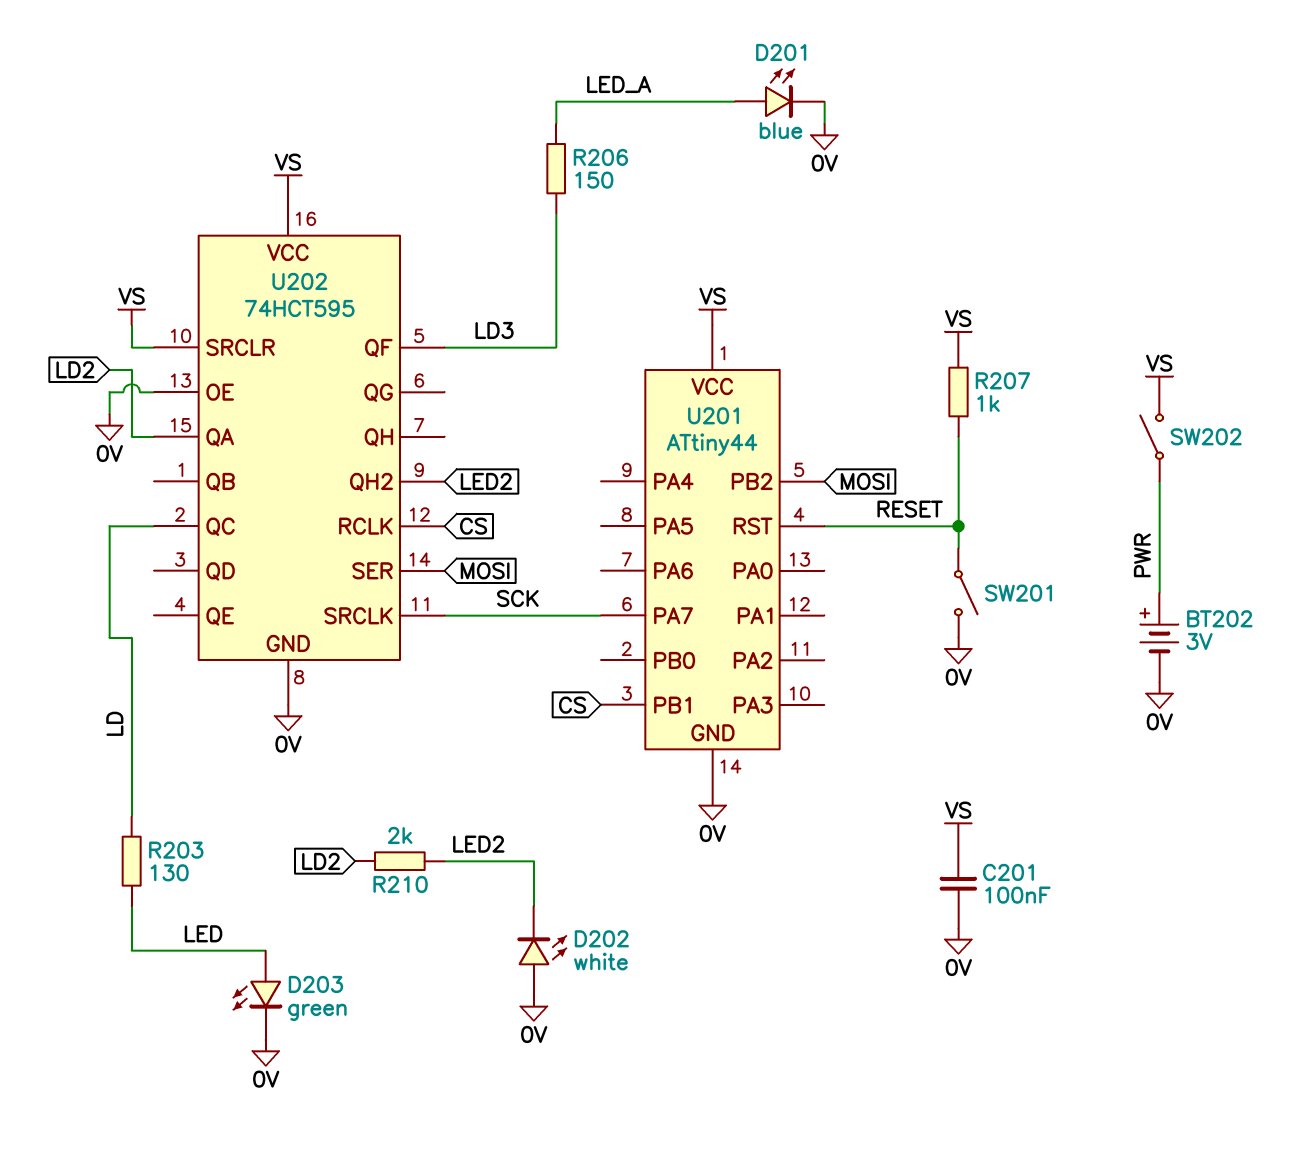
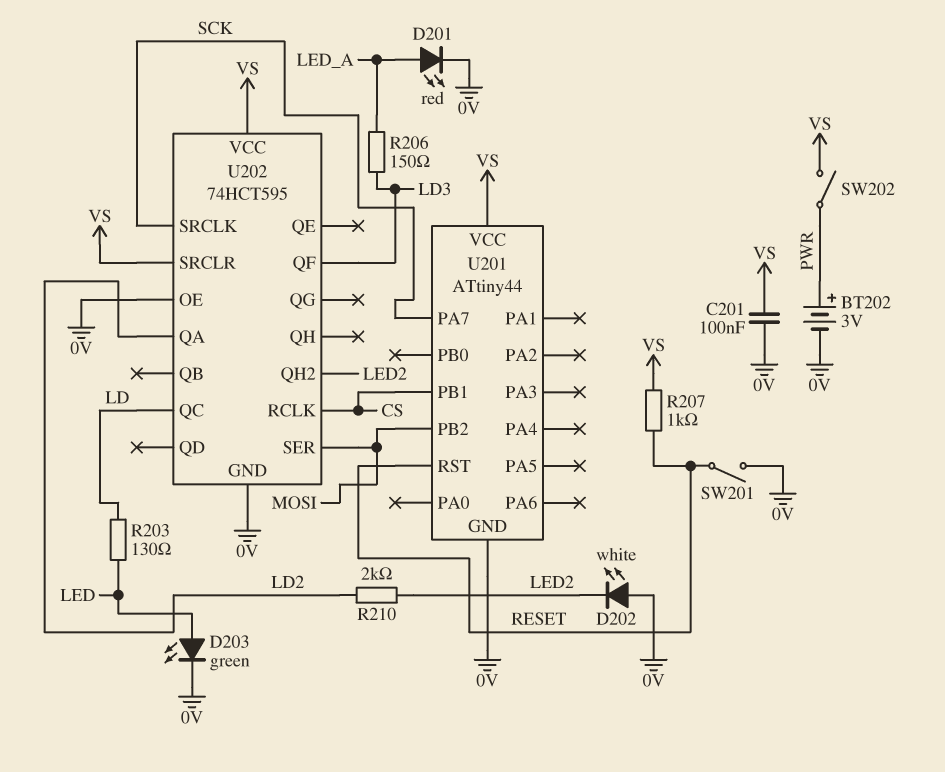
D201: LED blue (A LED_A, K 0V) -> LED red (A LED_A, K 0V)

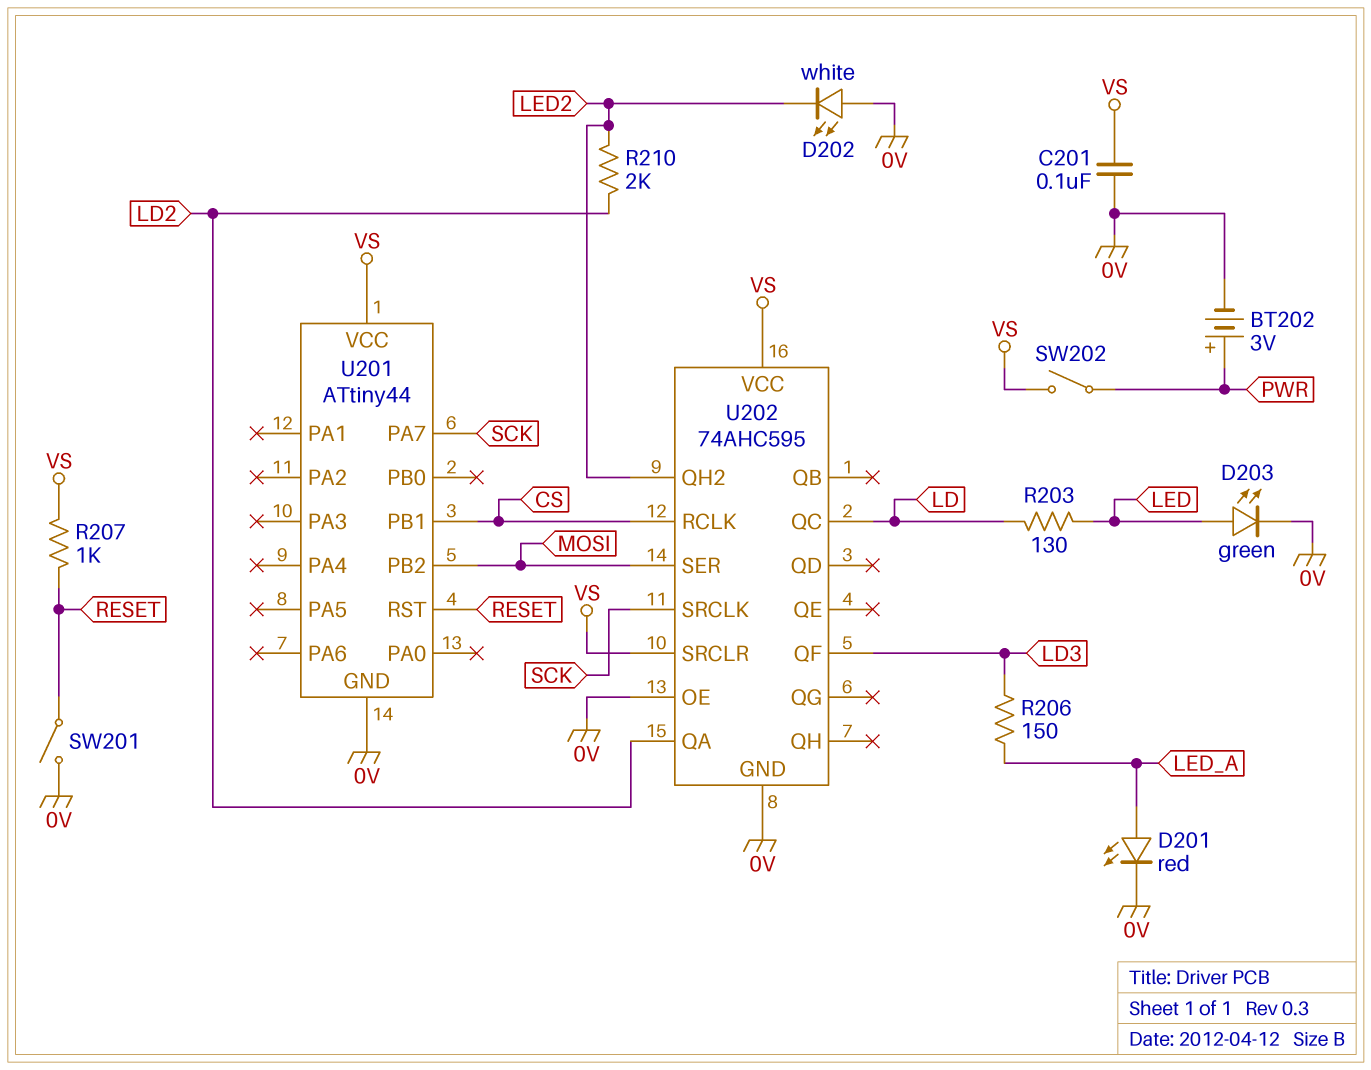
U202: 74HCT595 -> 74AHC595

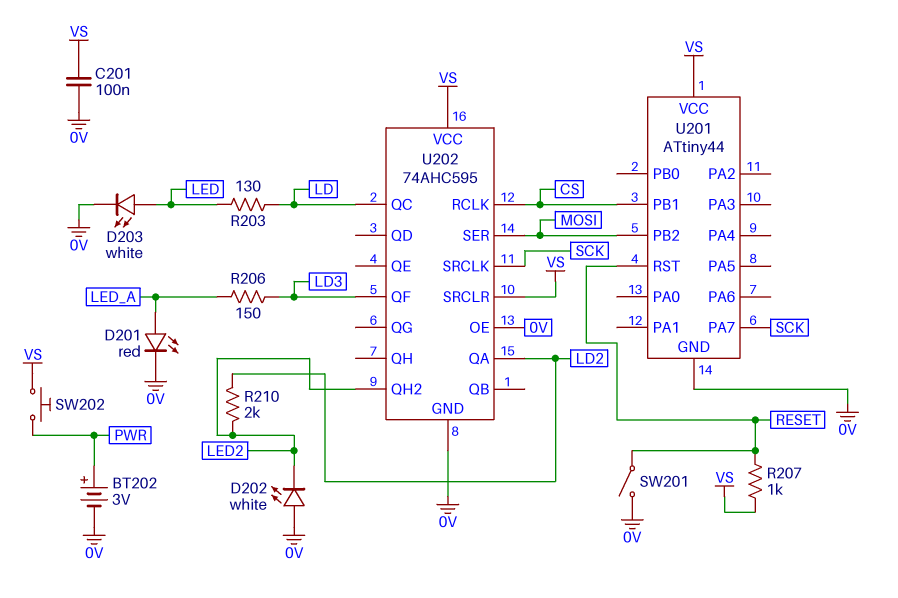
D203: LED green (A LED, K 0V) -> LED white (A LED, K 0V)
SW202: switch (PWR, VS) -> button (PWR, VS)

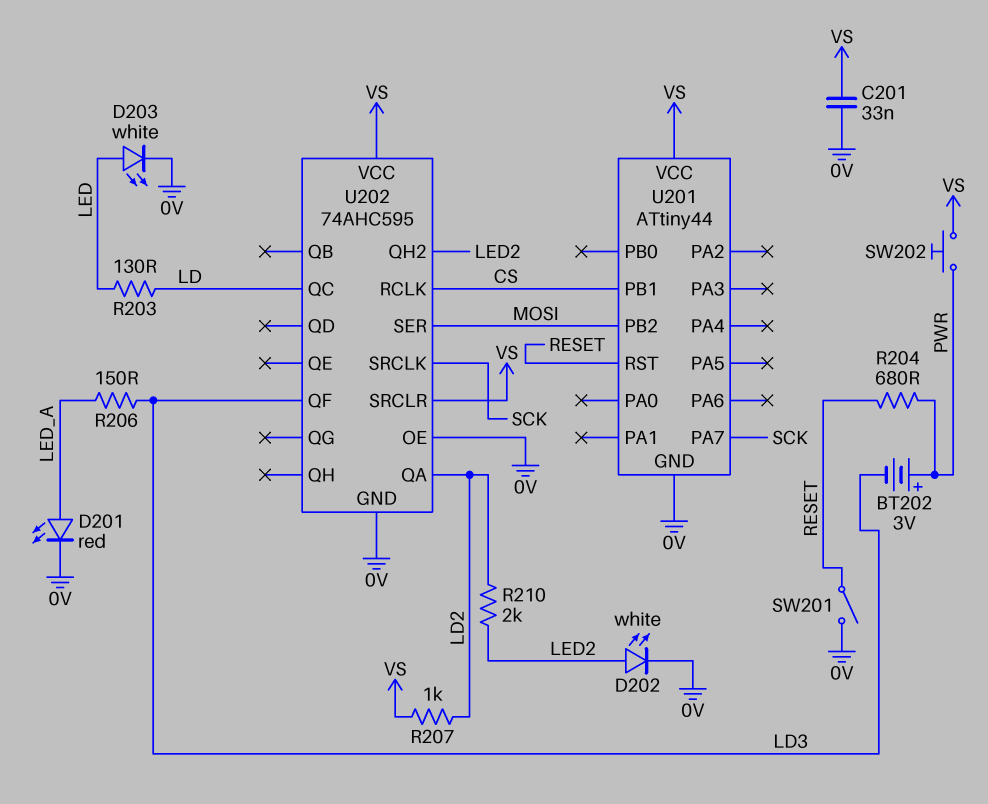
BT202: 3V (plus PWR, minus 0V) -> 3V (plus PWR, minus LD3)
C201: 100nF (0V, VS) -> 33nF (0V, VS)
D202: LED white (A 0V, K LED2) -> LED white (A LED2, K 0V)
R204: none -> 680 (PWR, RESET)
R207: 1k (RESET, VS) -> 1k (LD2, VS)

